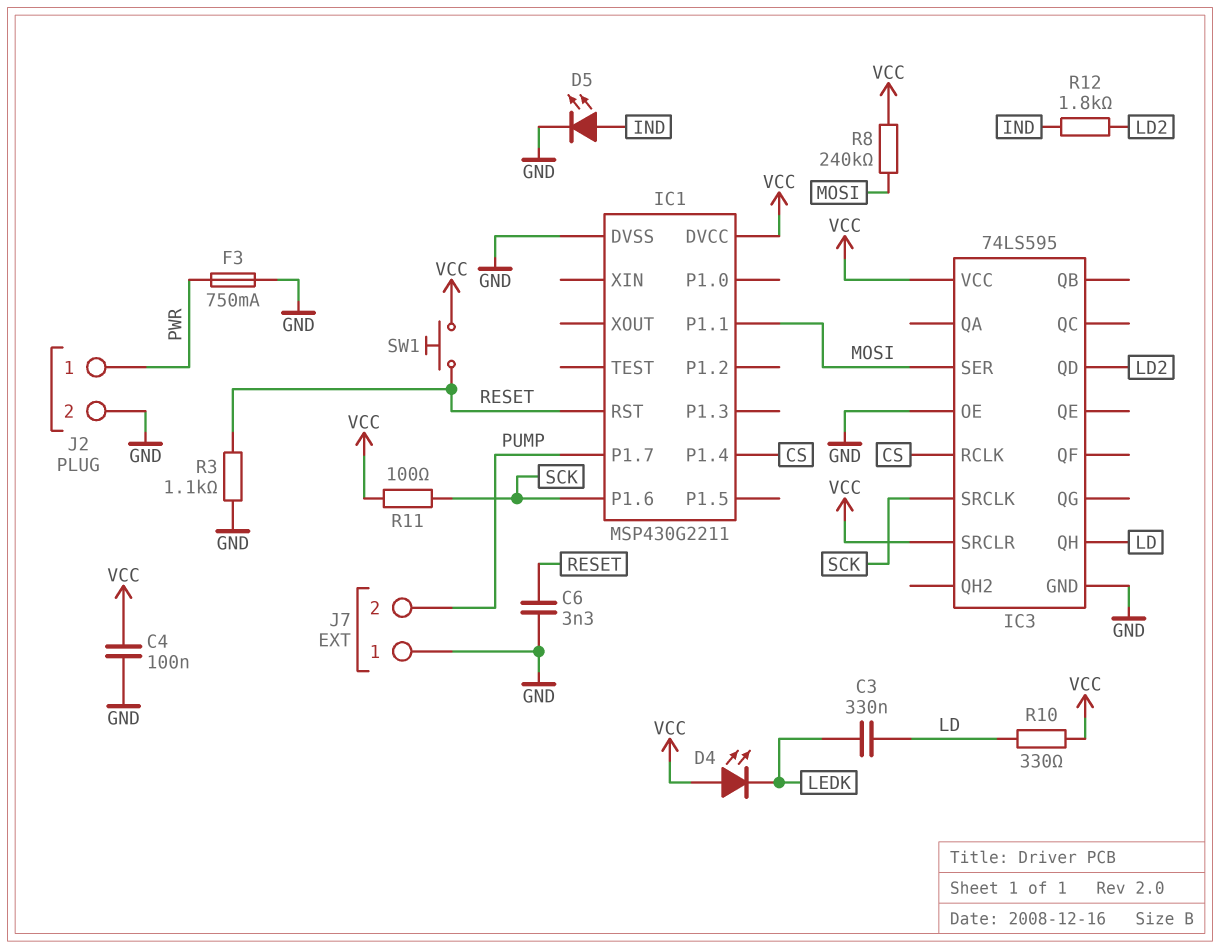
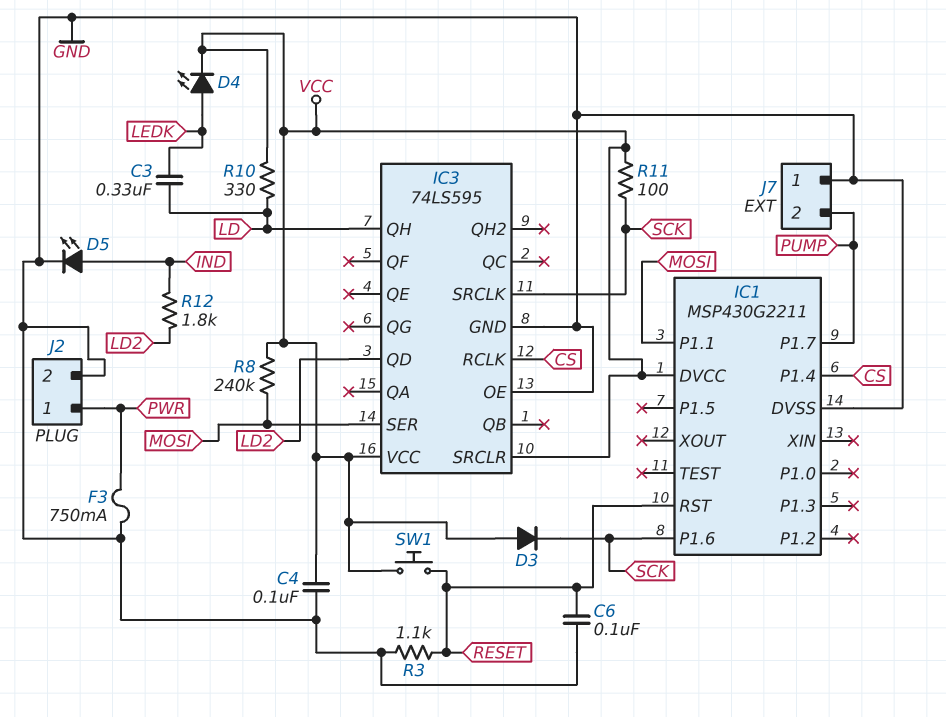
C6: 3.3nF (GND, RESET) -> 100nF (GND, RESET)
D3: none -> diode (A VCC, K SCK)
D4: LED (A VCC, K LEDK) -> LED (A LEDK, K VCC)

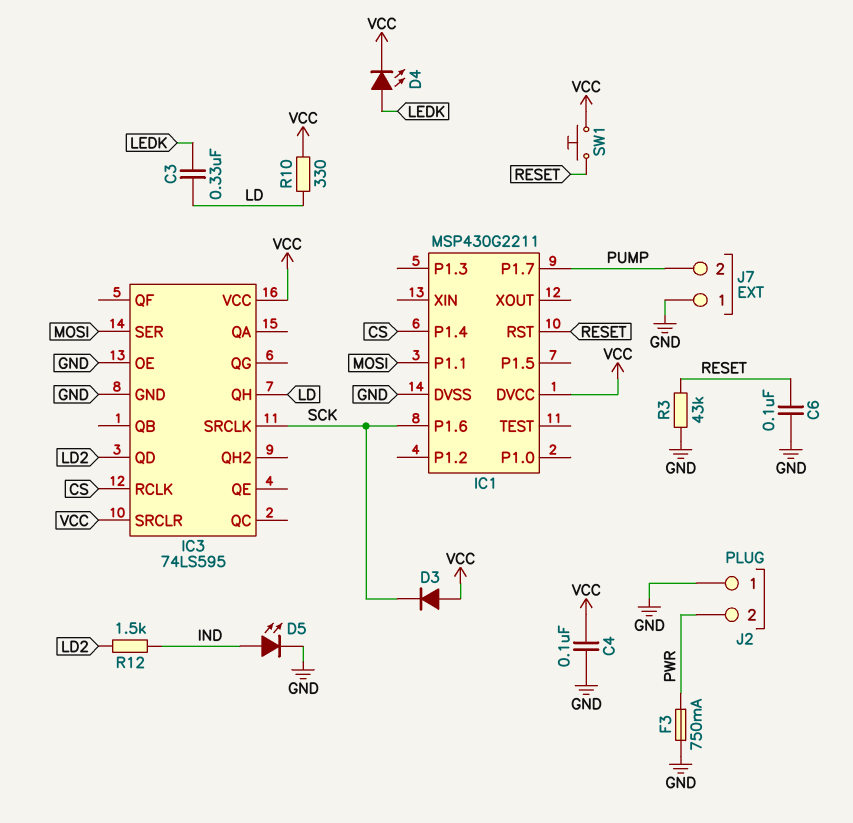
J2 pin 1: PWR -> GND
J2 pin 2: GND -> PWR
R3: 1.1k (GND, RESET) -> 43k (GND, RESET)
R8: 240k (MOSI, VCC) -> none
R11: 100 (SCK, VCC) -> none
R12: 1.8k (IND, LD2) -> 1.5k (IND, LD2)

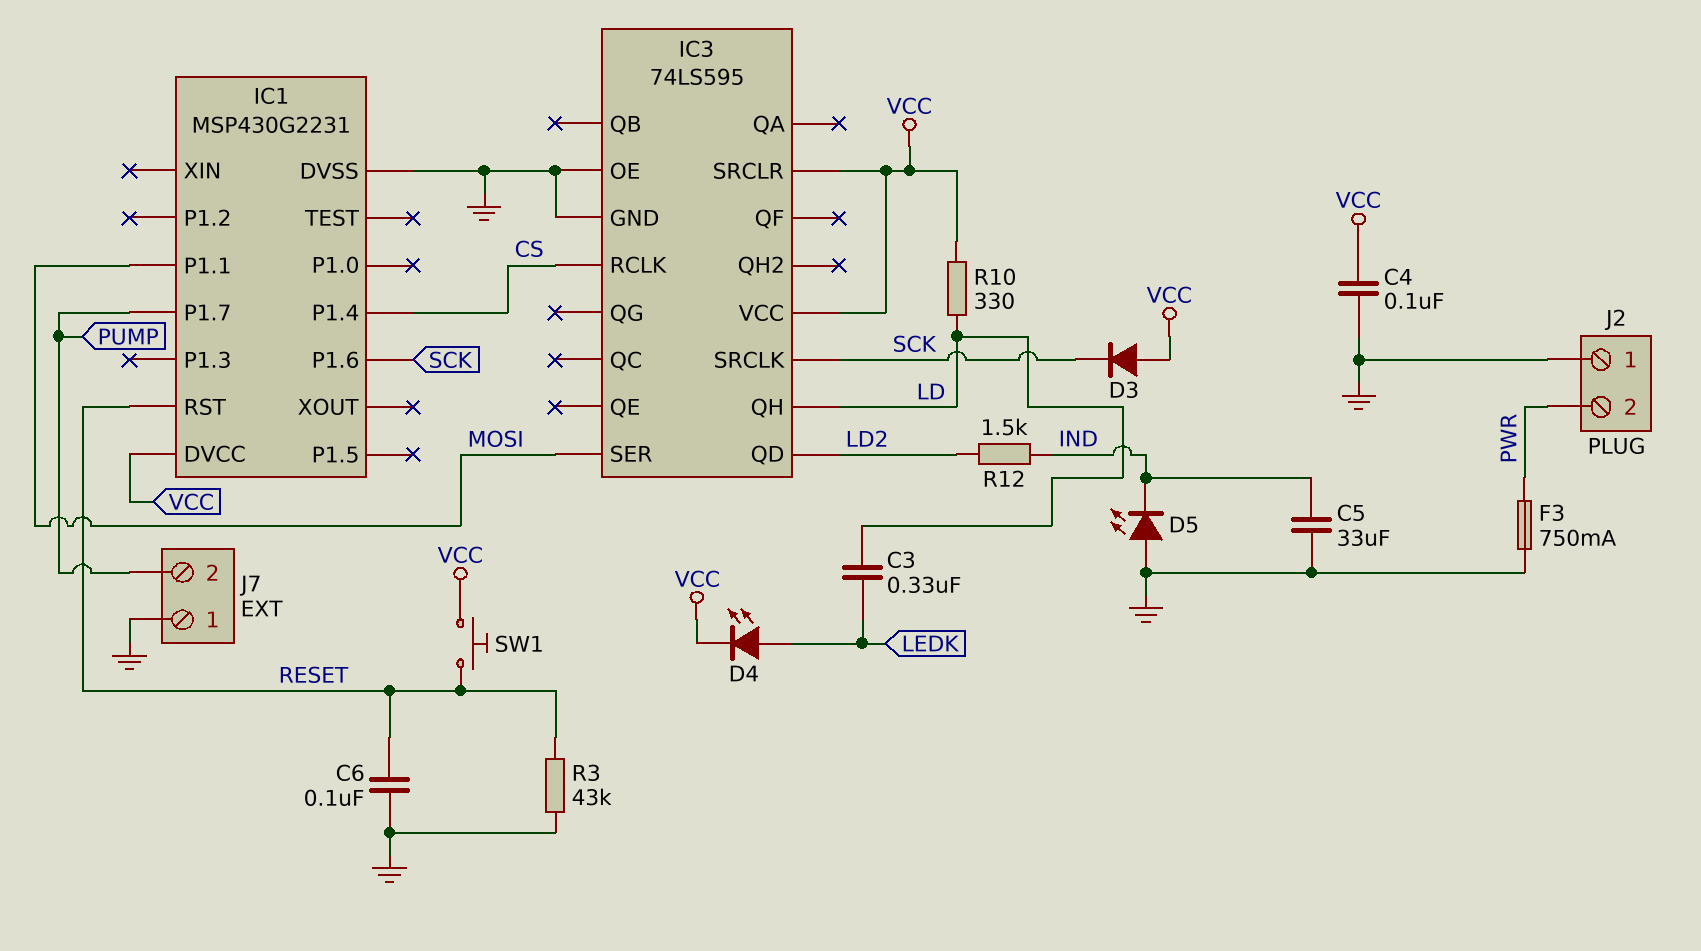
C5: none -> 33uF (GND, IND)
D5: LED (A IND, K GND) -> LED (A GND, K IND)
IC1: MSP430G2211 -> MSP430G2231

